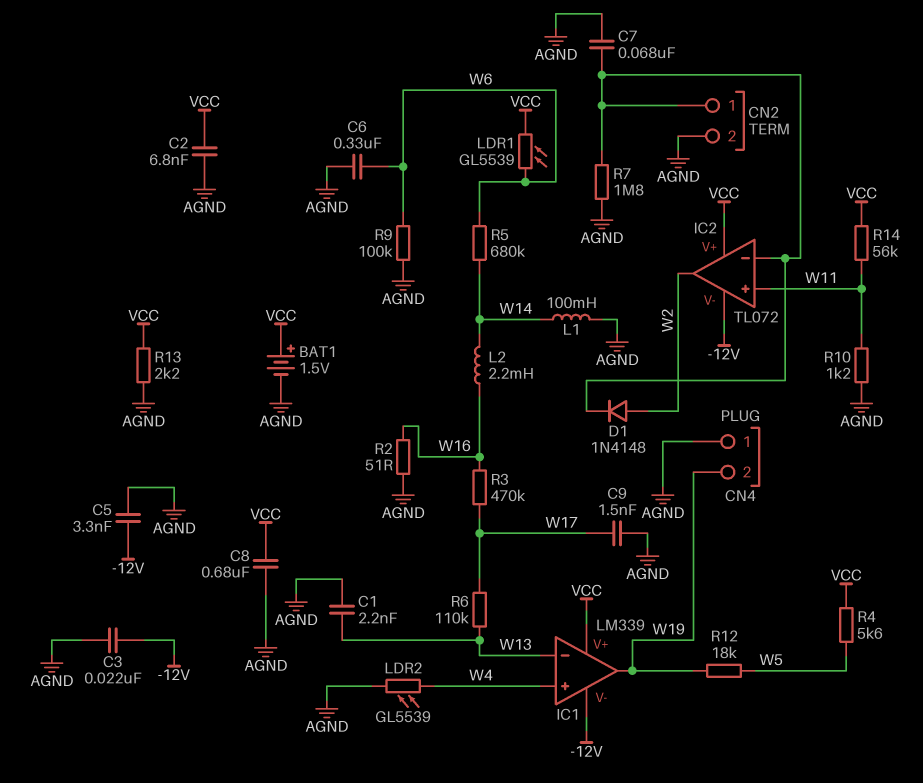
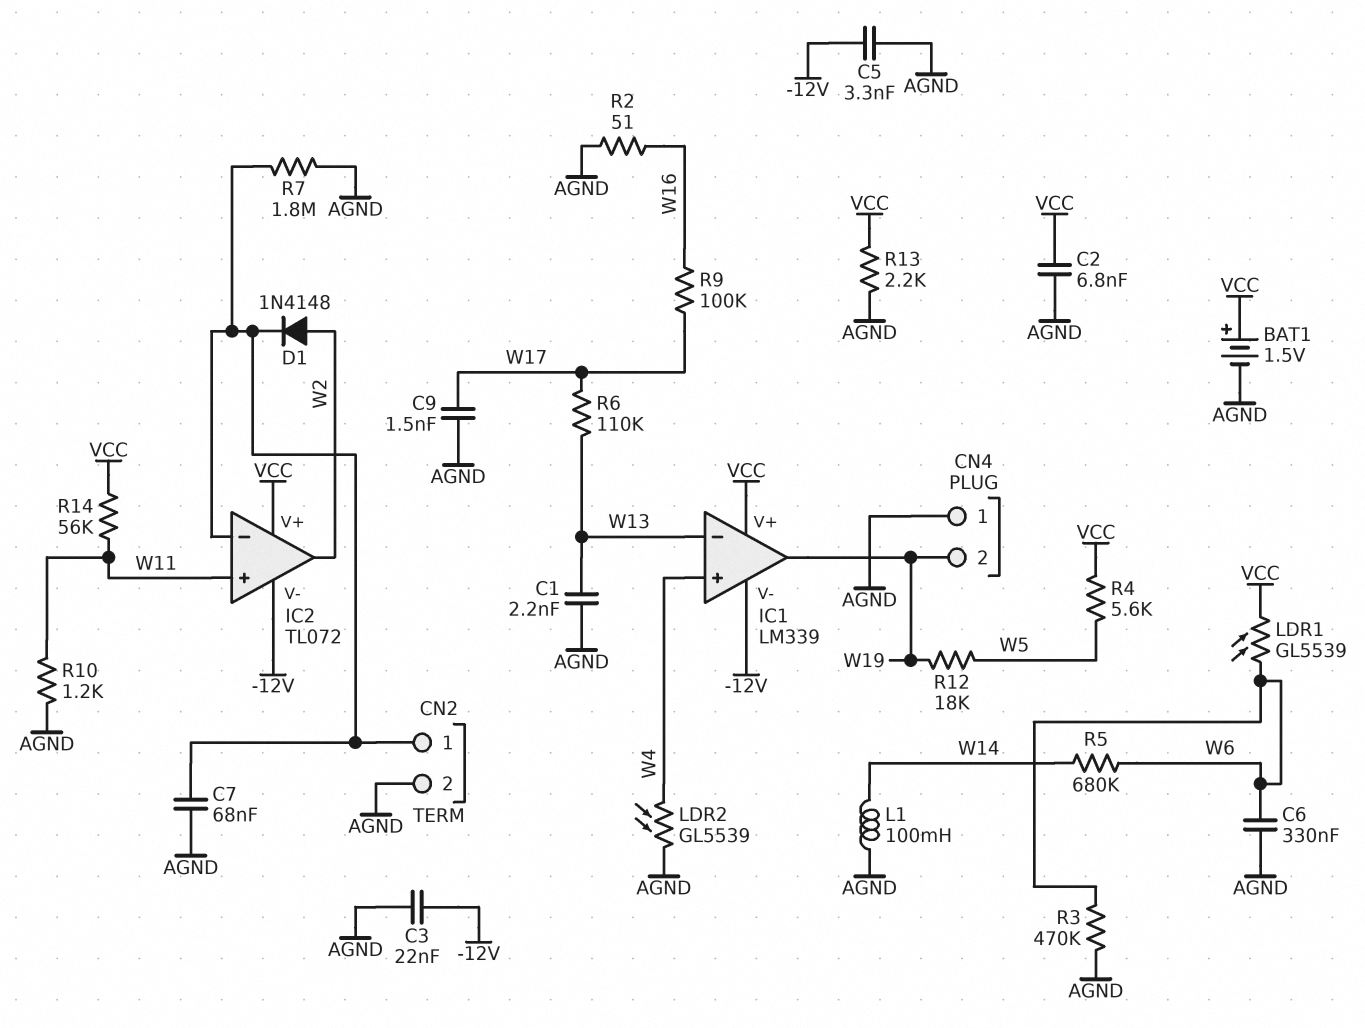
C8: 680nF (AGND, VCC) -> none
L2: 2.2mH (W14, W16) -> none
R3: 470k (W16, W17) -> 470k (AGND, W6)
R9: 100k (AGND, W6) -> 100k (W16, W17)

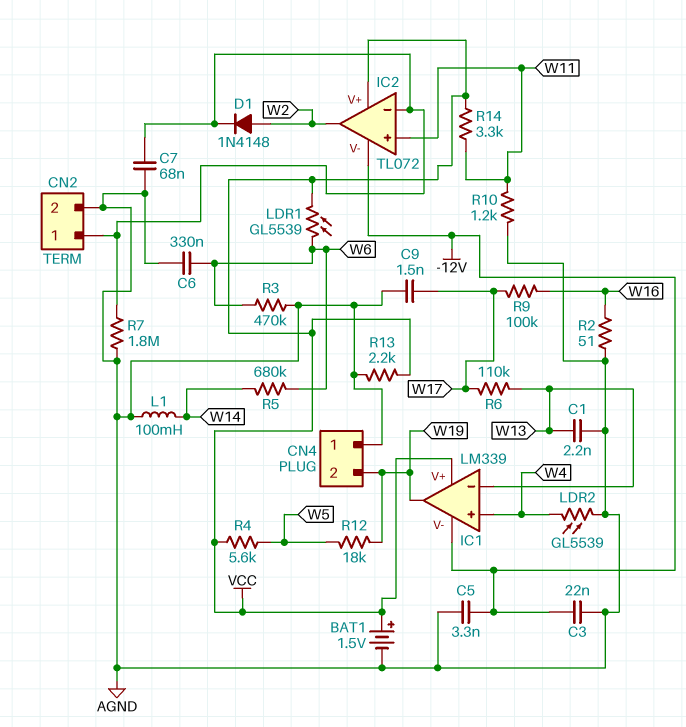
C2: 6.8nF (AGND, VCC) -> none
R14: 56k (VCC, W11) -> 3.3k (VCC, W11)

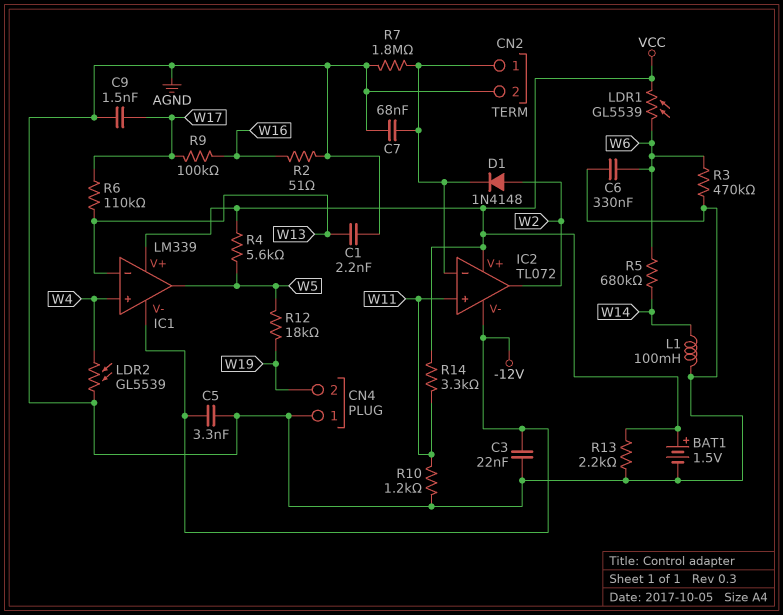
IC1 pin out: W19 -> W5

